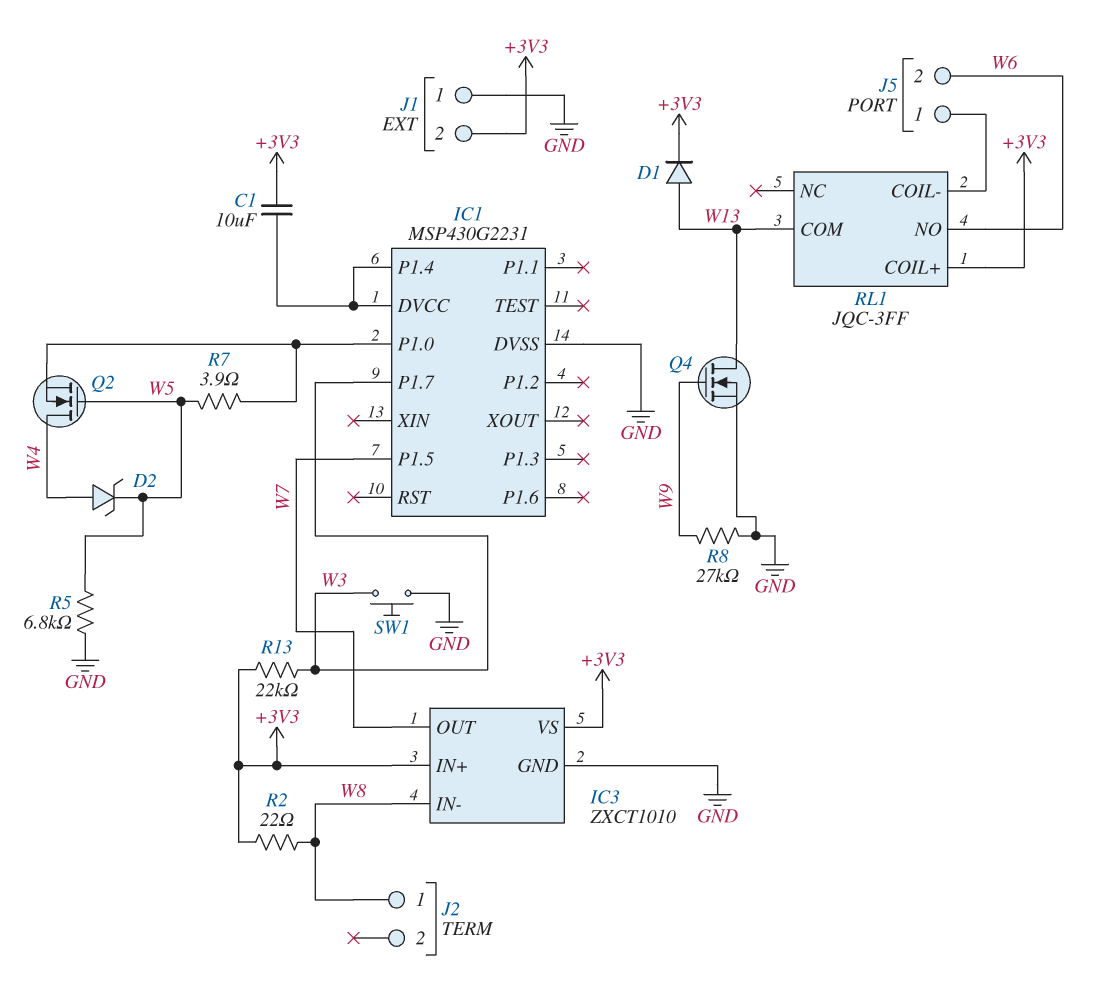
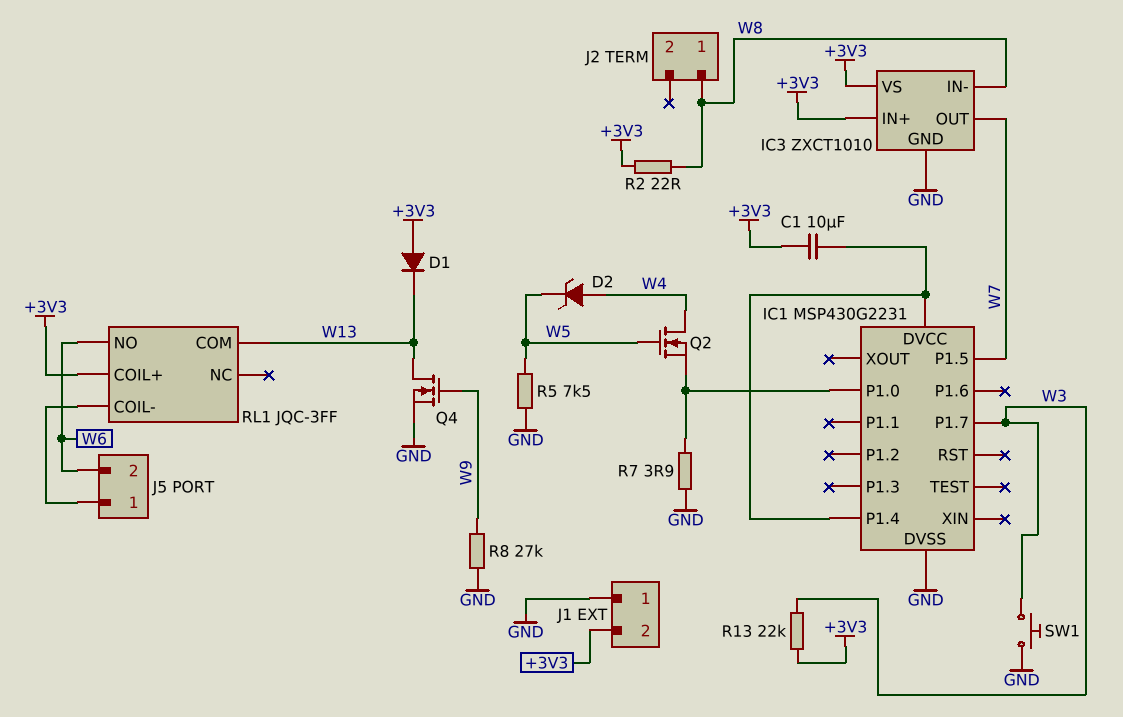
D1: diode (A W13, K +3V3) -> diode (A +3V3, K W13)
R5: 6.8k (GND, W5) -> 7.5k (GND, W5)
R7: 3.9 (IC1/P1.0, W5) -> 3.9 (GND, IC1/P1.0)

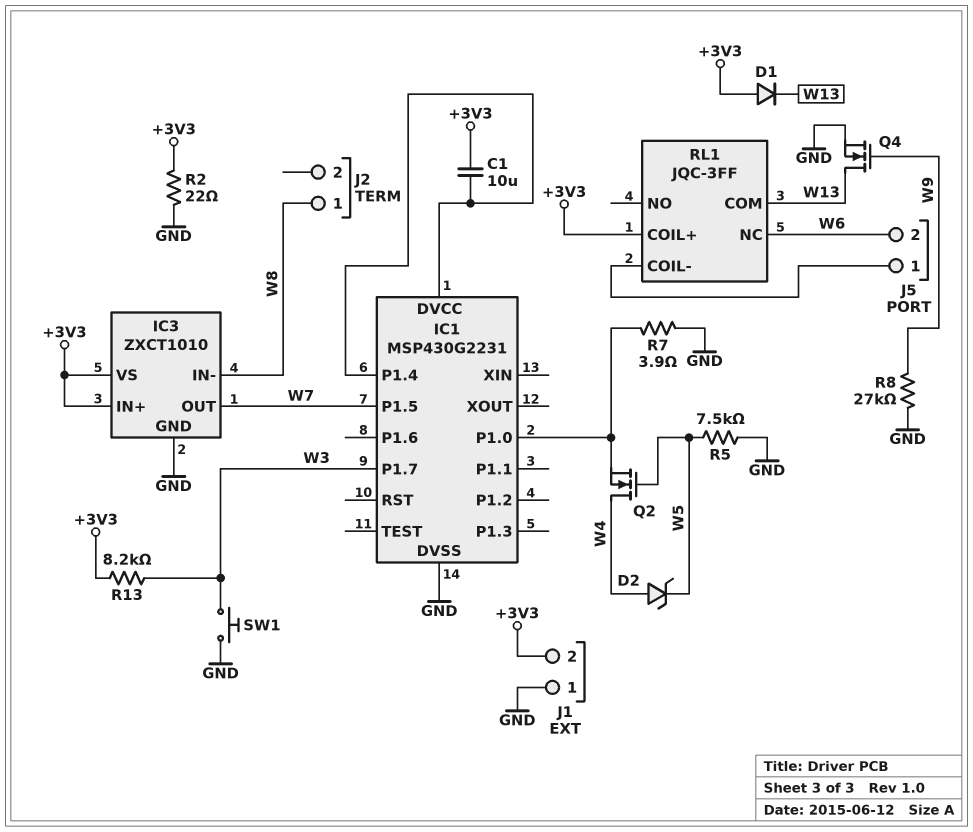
R2: 22 (+3V3, W8) -> 22 (+3V3, GND)
R13: 22k (+3V3, W3) -> 8.2k (+3V3, W3)
RL1 pin NC: none -> W6
RL1 pin NO: W6 -> none

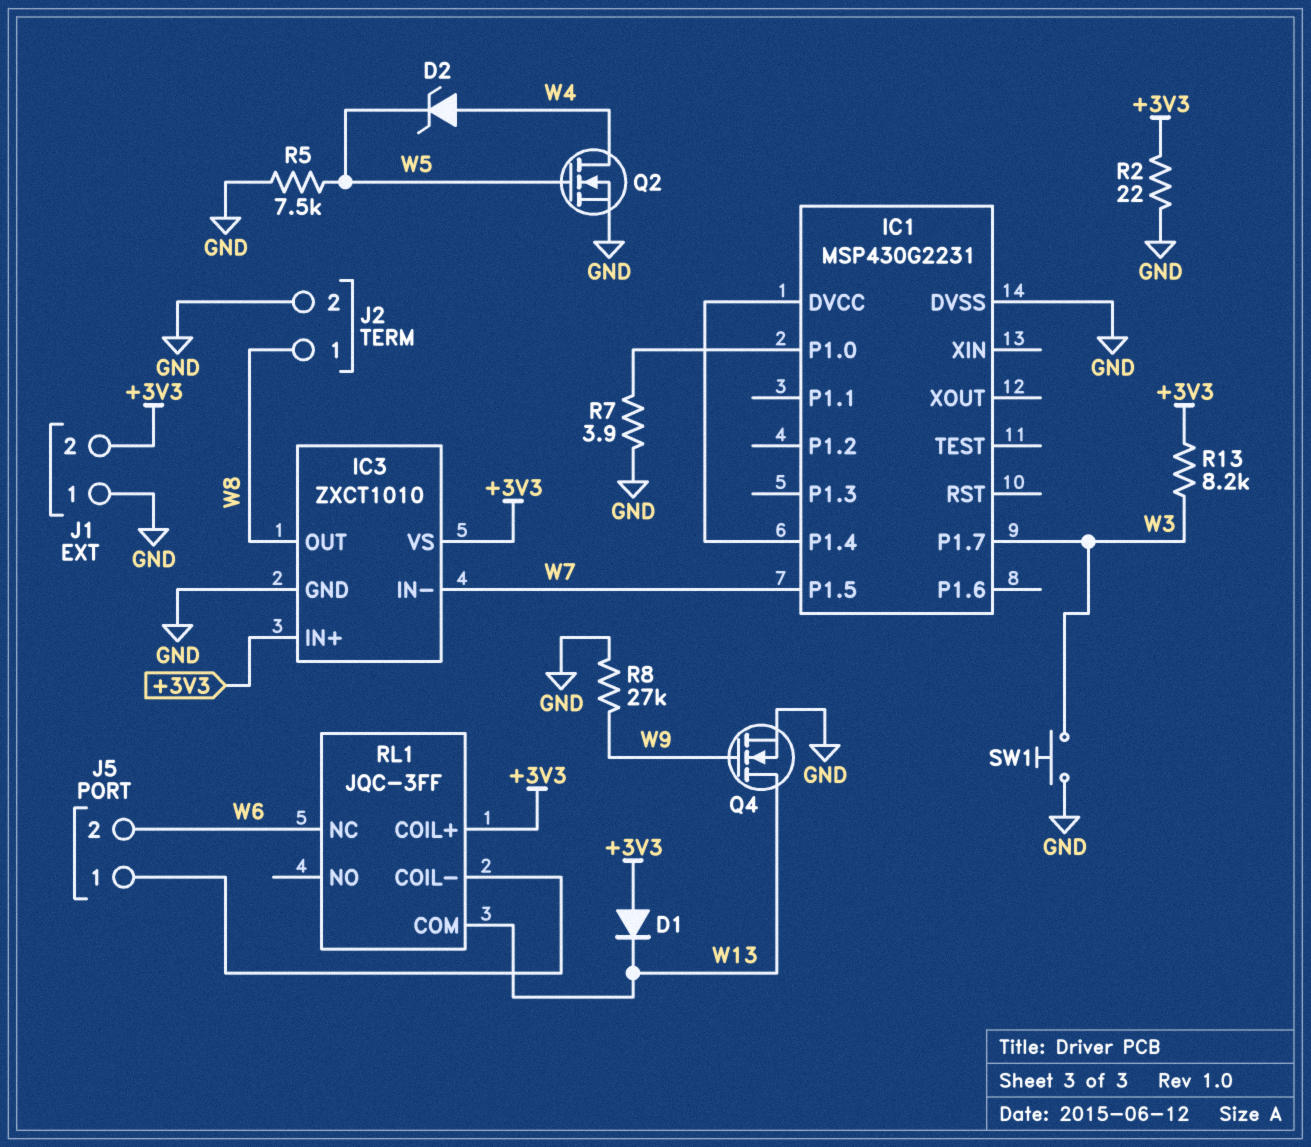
C1: 10uF (+3V3, IC1/DVCC) -> none
IC3 pin IN-: W8 -> W7
IC3 pin OUT: W7 -> W8
J2 pin 2: none -> GND
Q2: NMOS (G W5, D W4, S IC1/P1.0) -> NMOS (G W5, D W4, S GND)

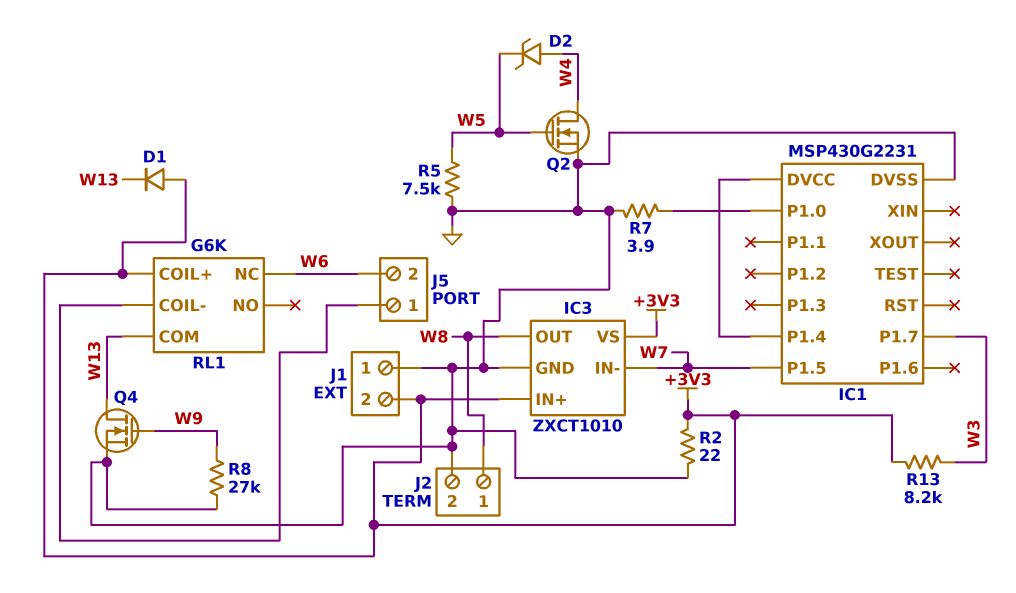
RL1: JQC-3FF -> G6K
SW1: button (GND, W3) -> none

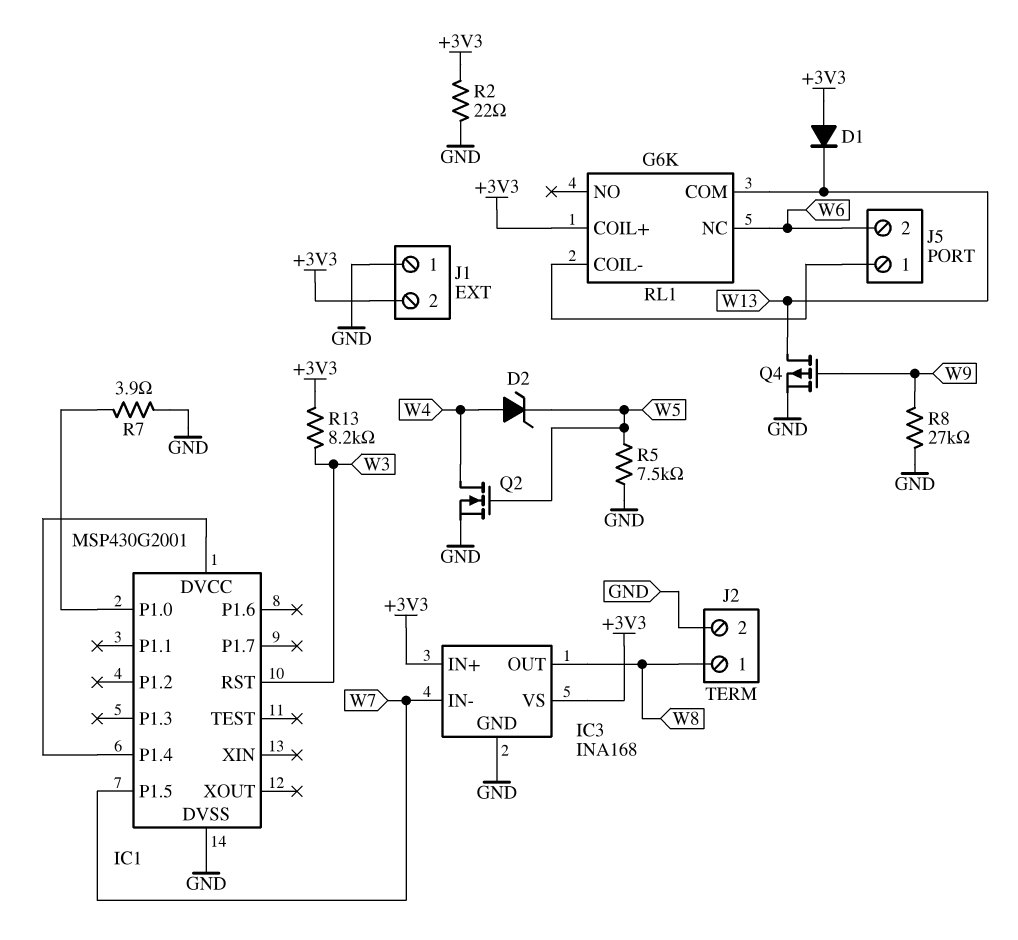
IC1: MSP430G2231 -> MSP430G2001
IC1 pin P1.7: W3 -> none
IC1 pin RST: none -> W3
IC3: ZXCT1010 -> INA168
Q4: NMOS (G W9, D W13, S GND) -> PMOS (G W9, D W13, S GND)

